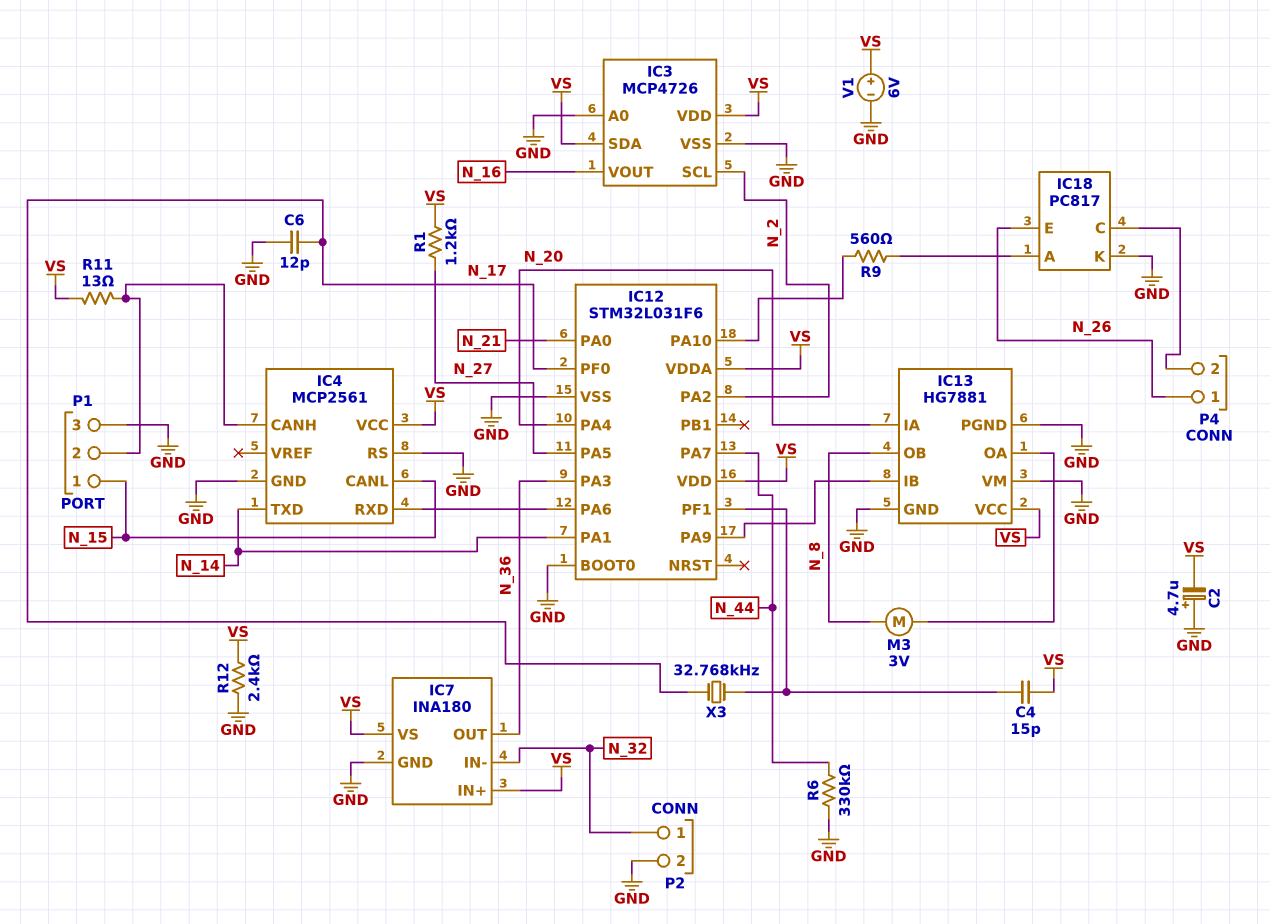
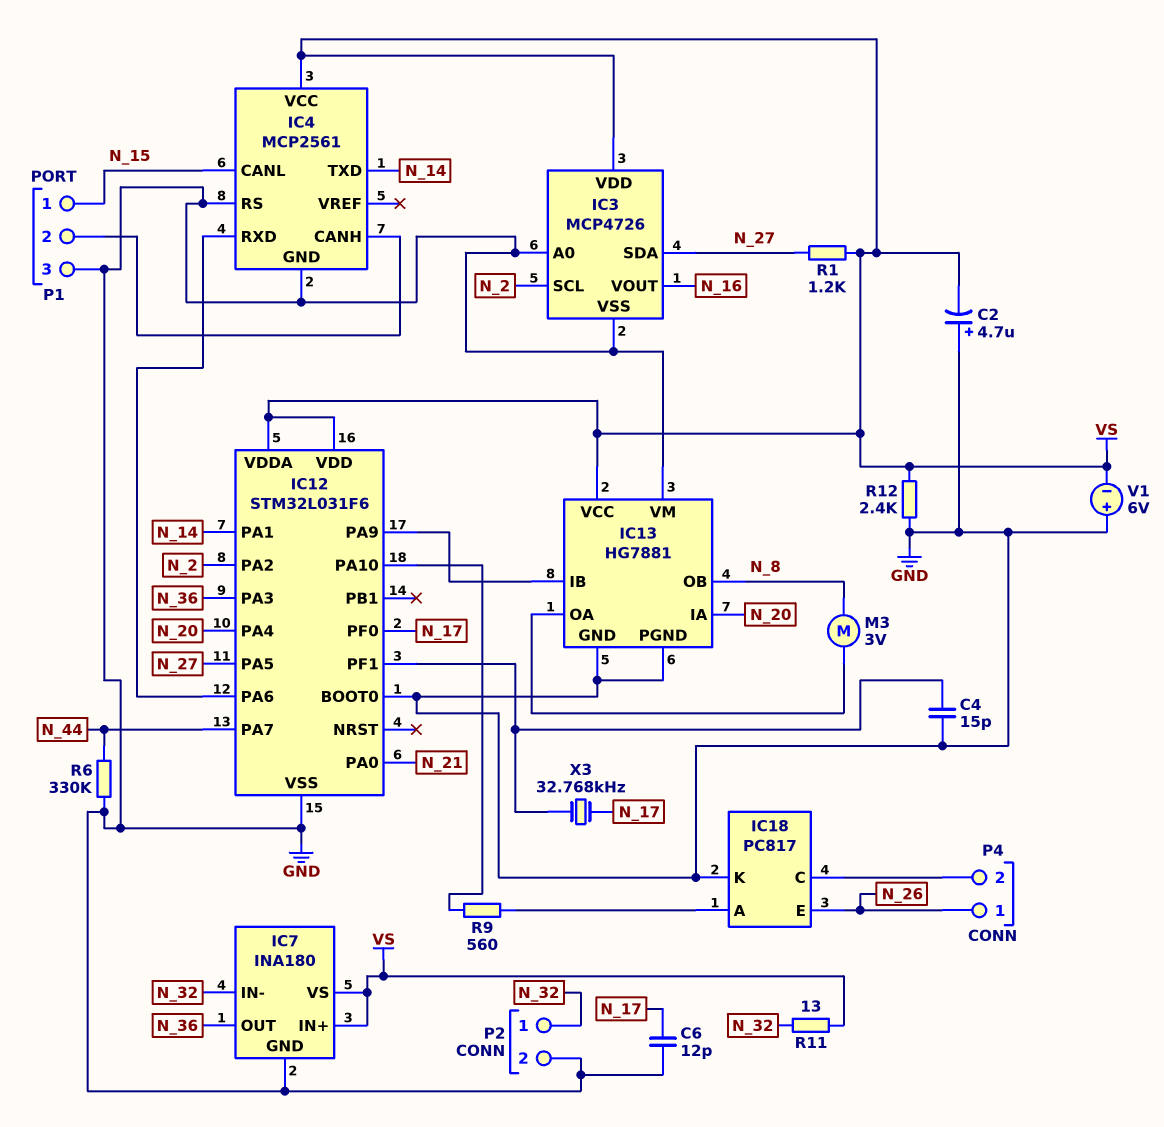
C4: 15pF (IC12/PF1, VS) -> 15pF (GND, IC12/PF1)
IC3 pin SDA: VS -> N_27
R11: 13 (IC4/CANH, VS) -> 13 (N_32, VS)
V1: 6V (plus VS, minus GND) -> 6V (plus GND, minus VS)

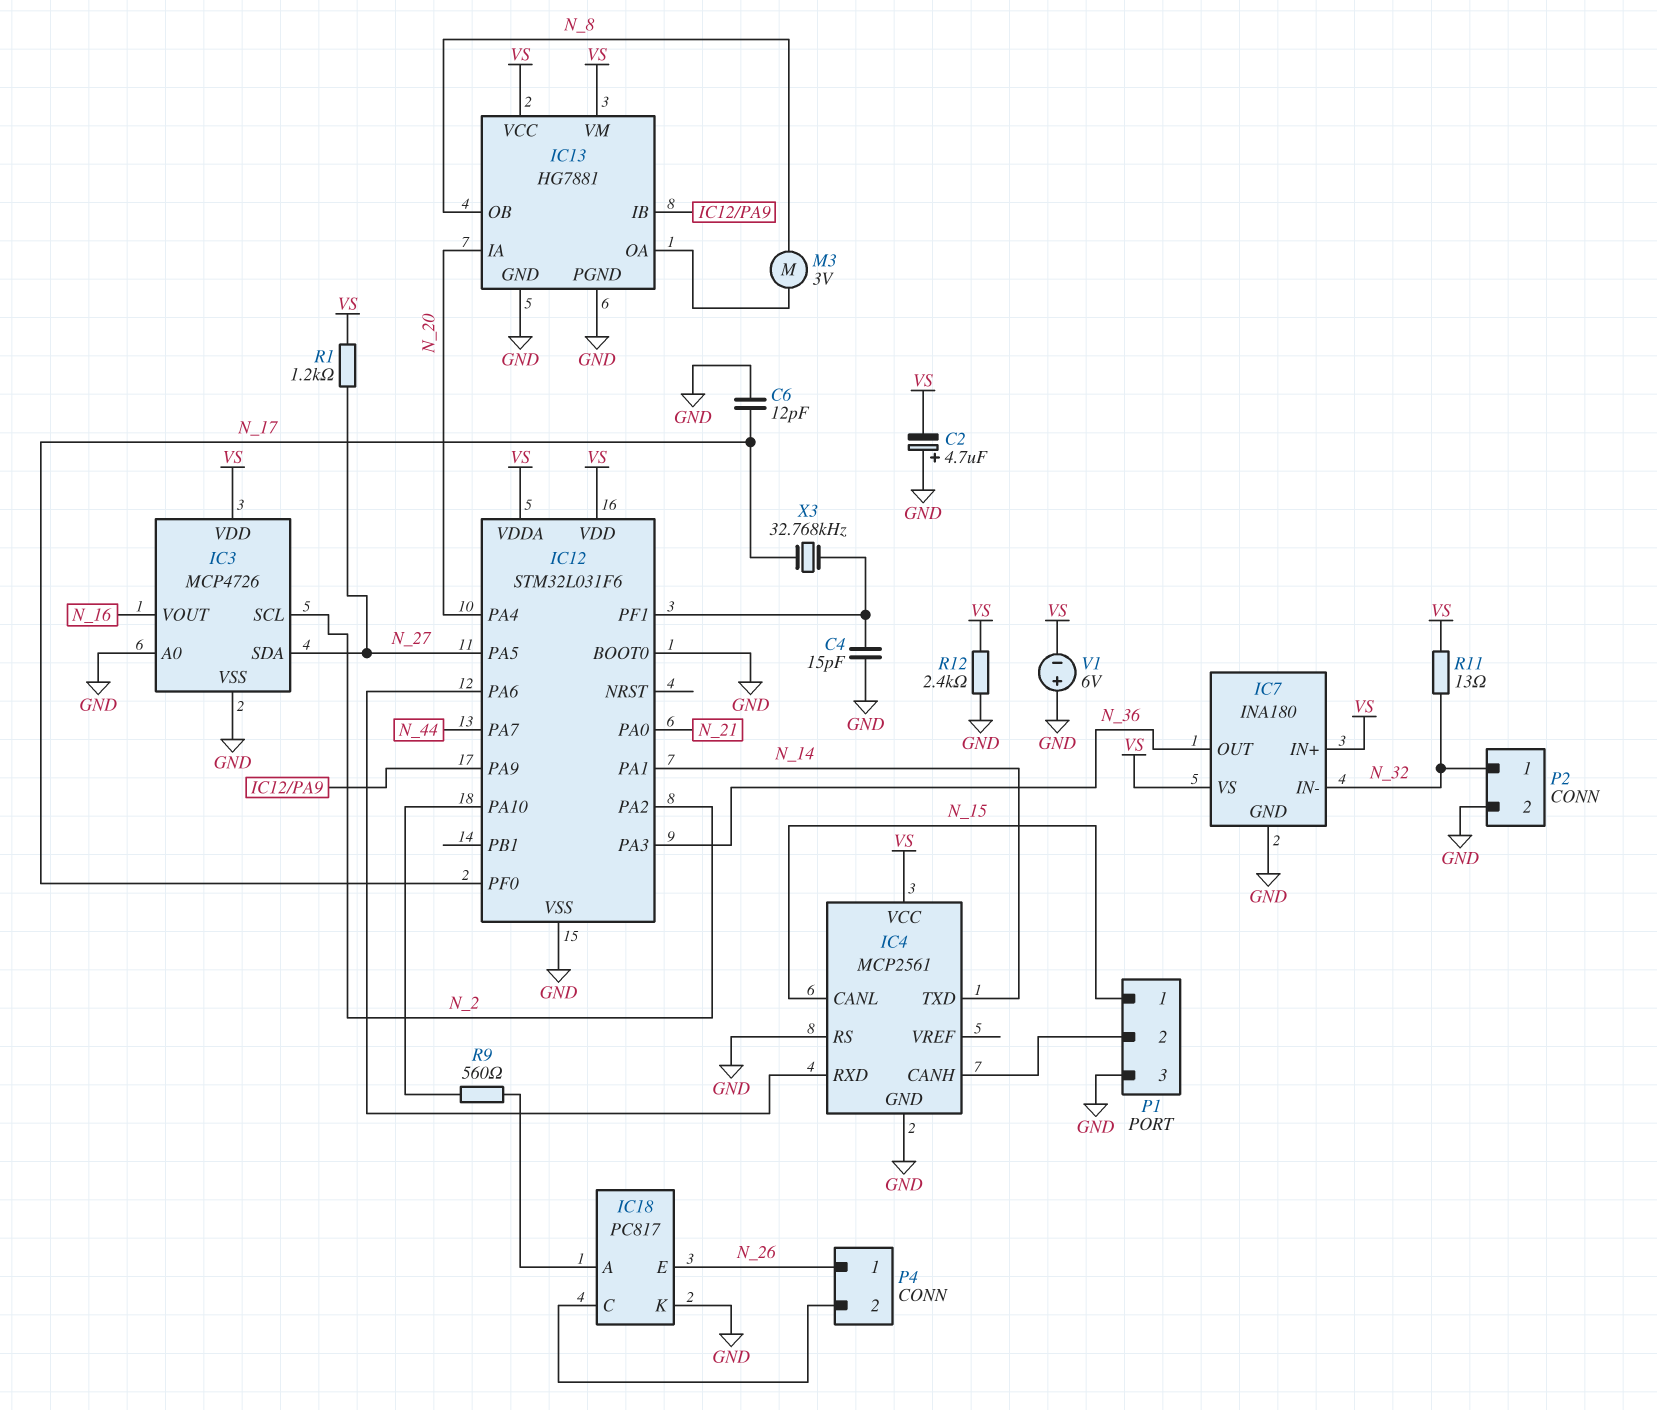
IC13 pin VM: GND -> VS
R6: 330k (GND, N_44) -> none

